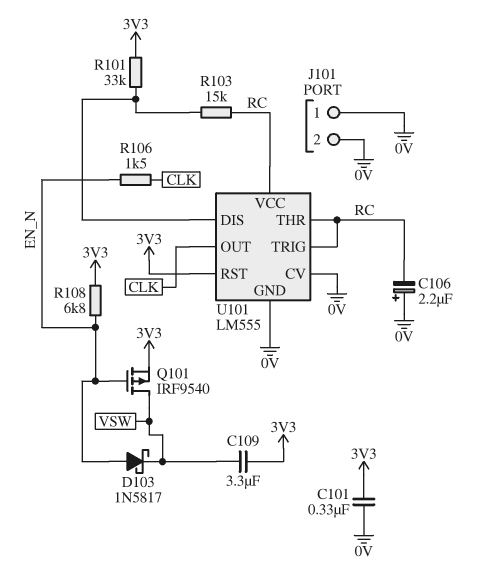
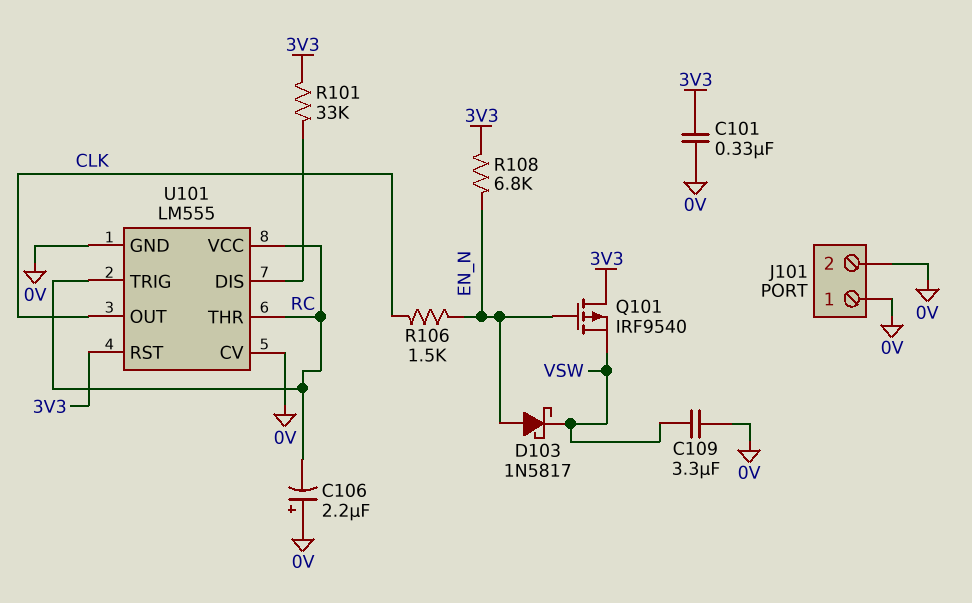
C109: 3.3uF (3V3, VSW) -> 3.3uF (0V, VSW)
Q101: PMOS IRF9540 (G EN_N, D VSW, S 3V3) -> PMOS IRF9540 (G EN_N, D 3V3, S VSW)
R103: 15k (RC, U101/DIS) -> none

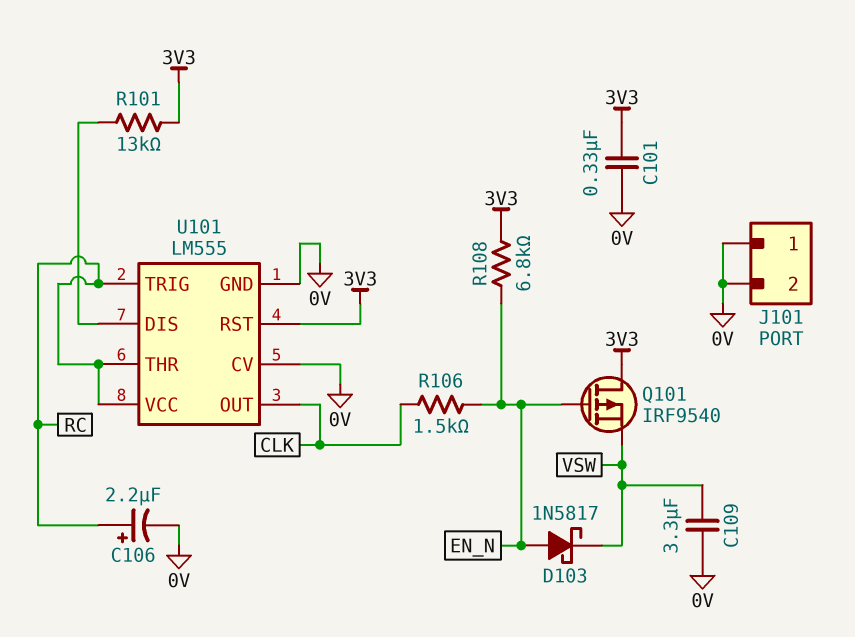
C106: 2.2uF (plus 0V, minus RC) -> 2.2uF (plus RC, minus 0V)
R101: 33k (3V3, U101/DIS) -> 13k (3V3, U101/DIS)

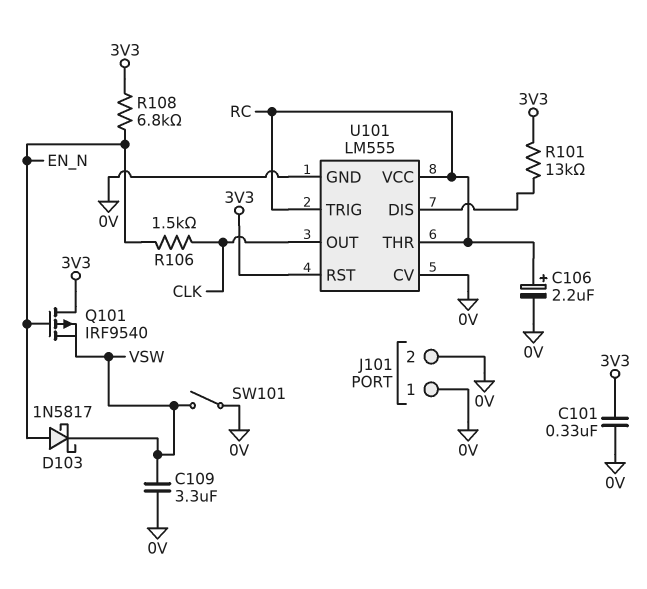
SW101: none -> switch (0V, VSW)

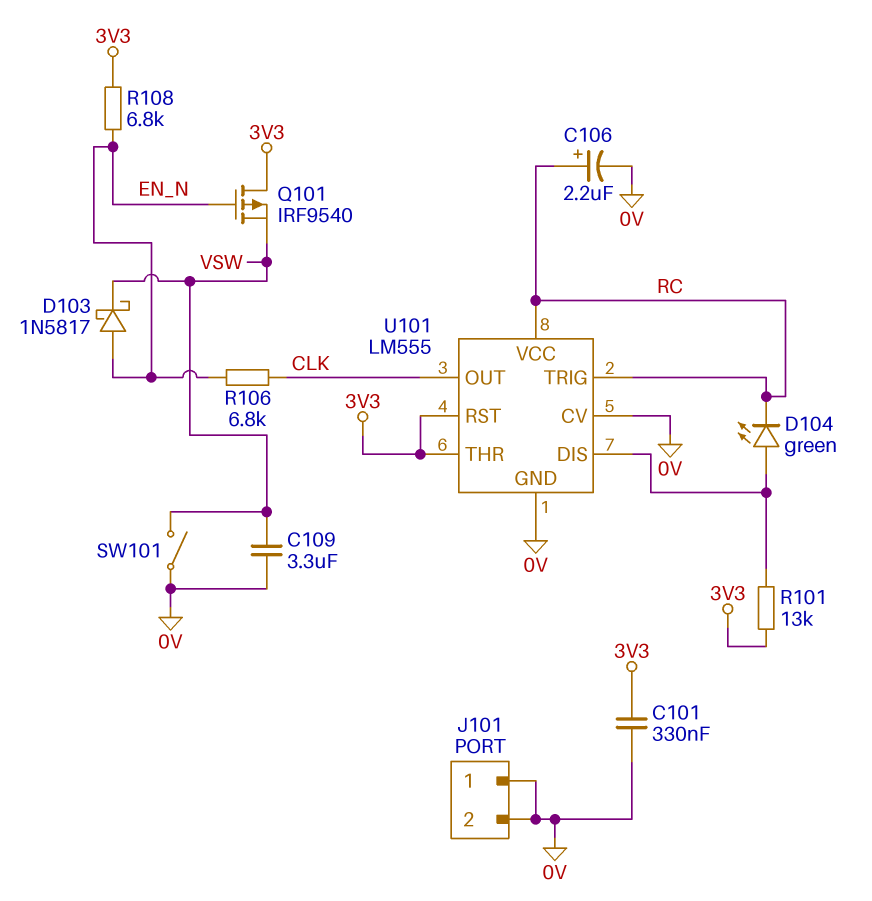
D104: none -> LED green (A U101/DIS, K RC)
R106: 1.5k (CLK, EN_N) -> 6.8k (CLK, EN_N)
U101 pin THR: RC -> 3V3

